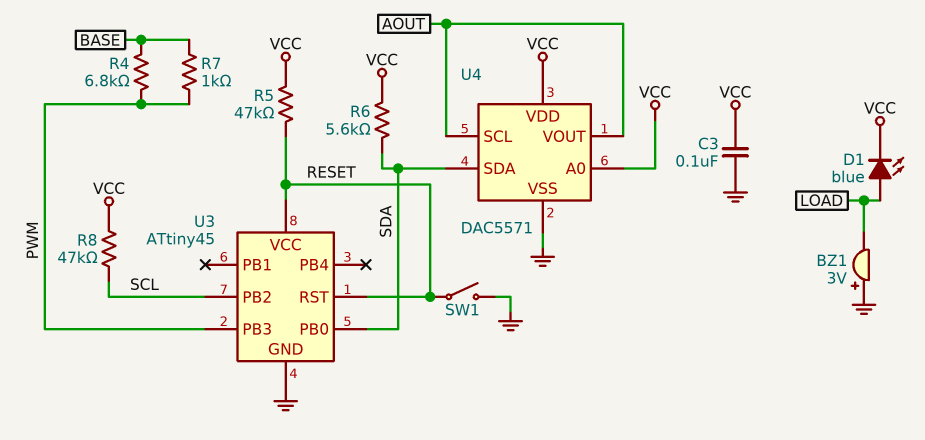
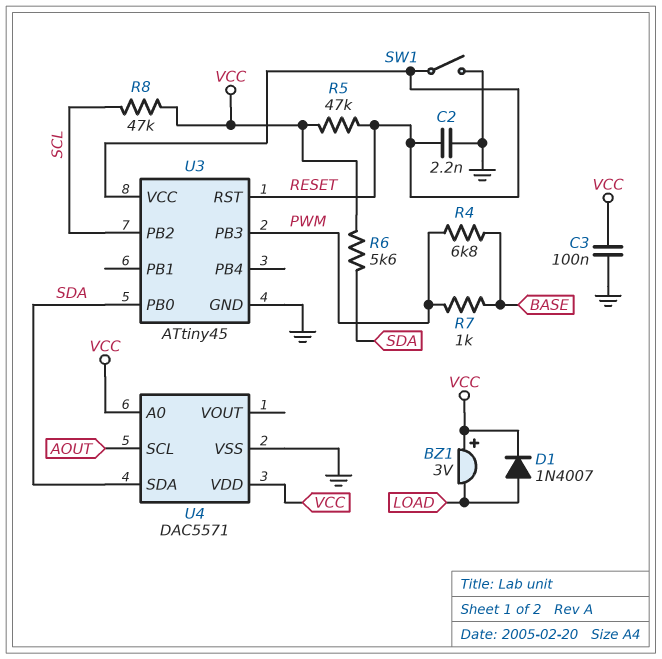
BZ1: buzzer 3V (plus GND, minus LOAD) -> buzzer 3V (plus VCC, minus LOAD)
C2: none -> 2.2nF (GND, RESET)
D1: LED blue (A LOAD, K VCC) -> diode 1N4007 (A LOAD, K VCC)
U4 pin VOUT: AOUT -> none

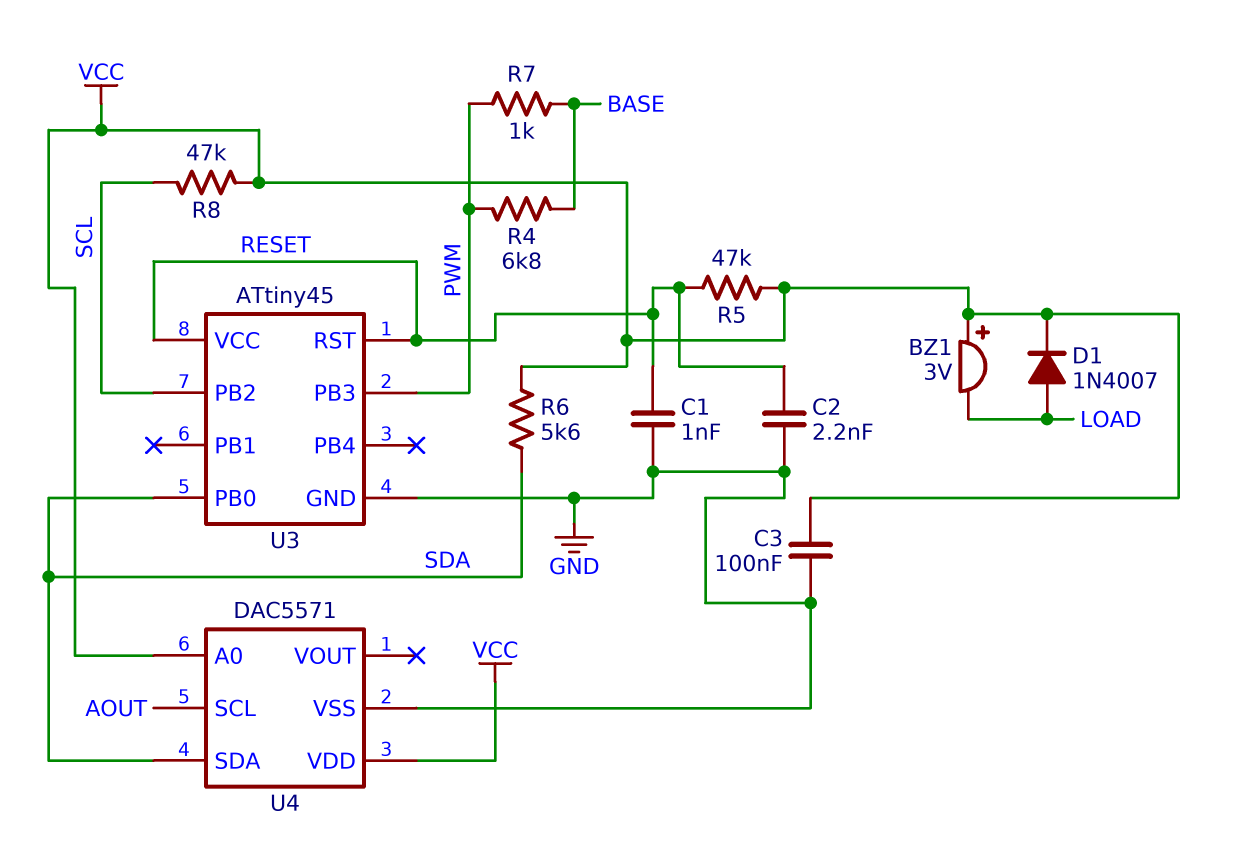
C1: none -> 1nF (GND, RESET)
SW1: switch (GND, RESET) -> none

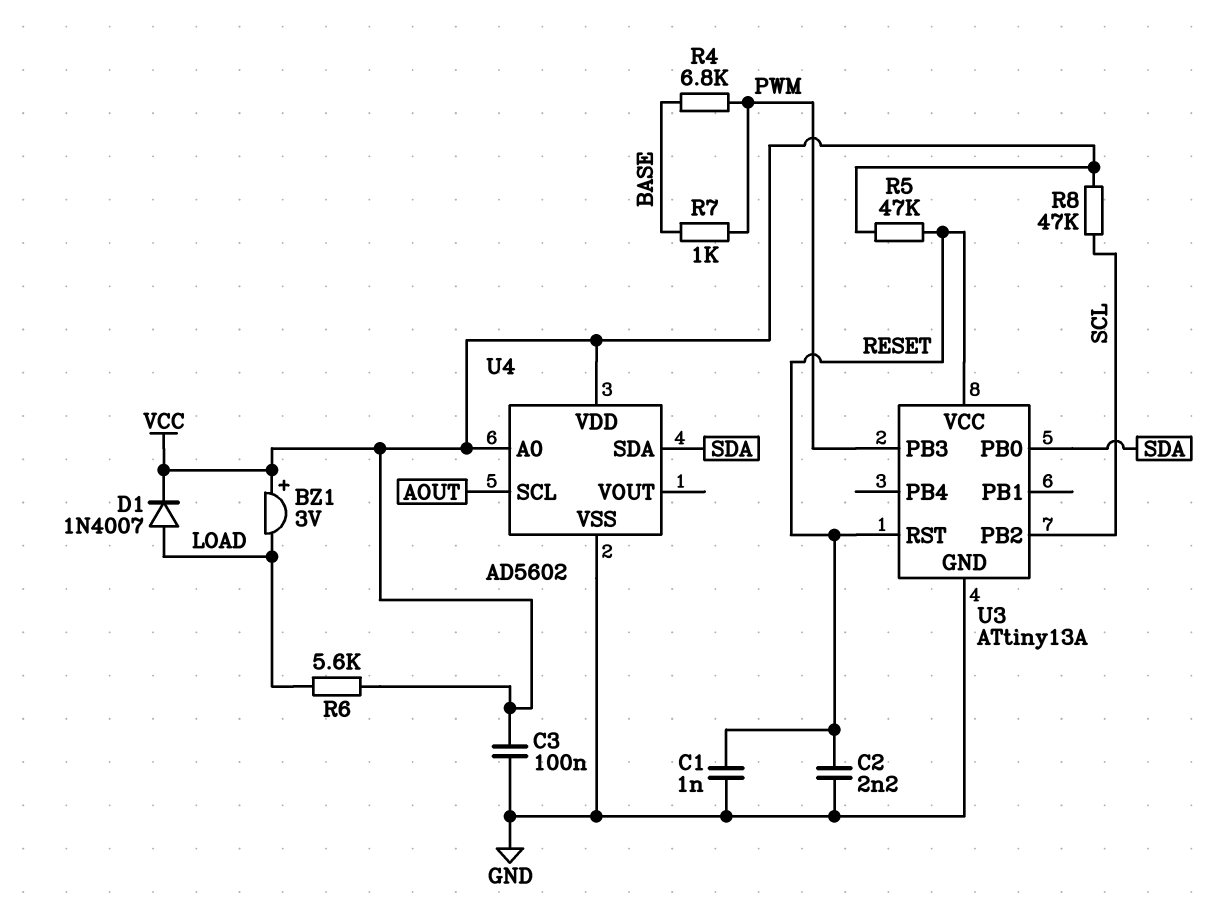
R6: 5.6k (SDA, VCC) -> 5.6k (LOAD, VCC)
U3: ATtiny45 -> ATtiny13A
U4: DAC5571 -> AD5602

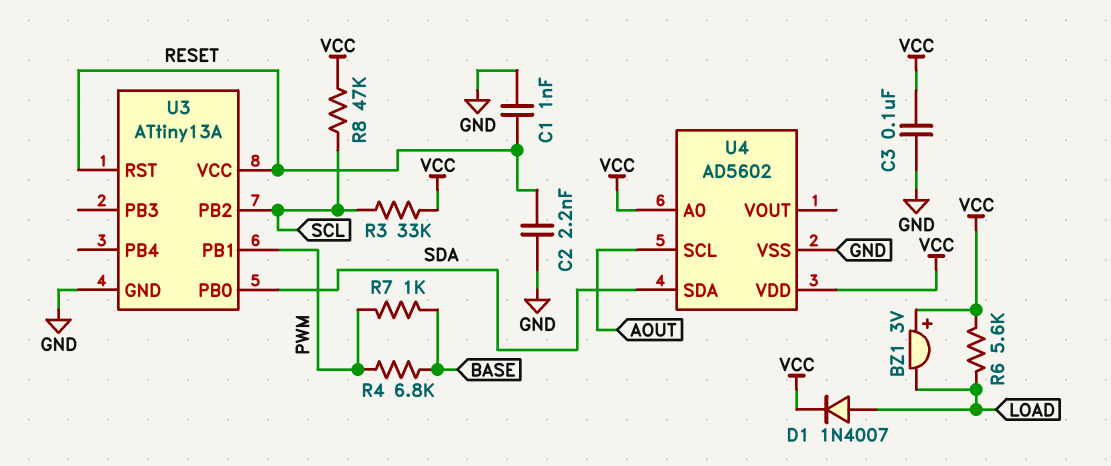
R3: none -> 33k (SCL, VCC)
R5: 47k (RESET, VCC) -> none
U3 pin PB1: none -> PWM
U3 pin PB3: PWM -> none

